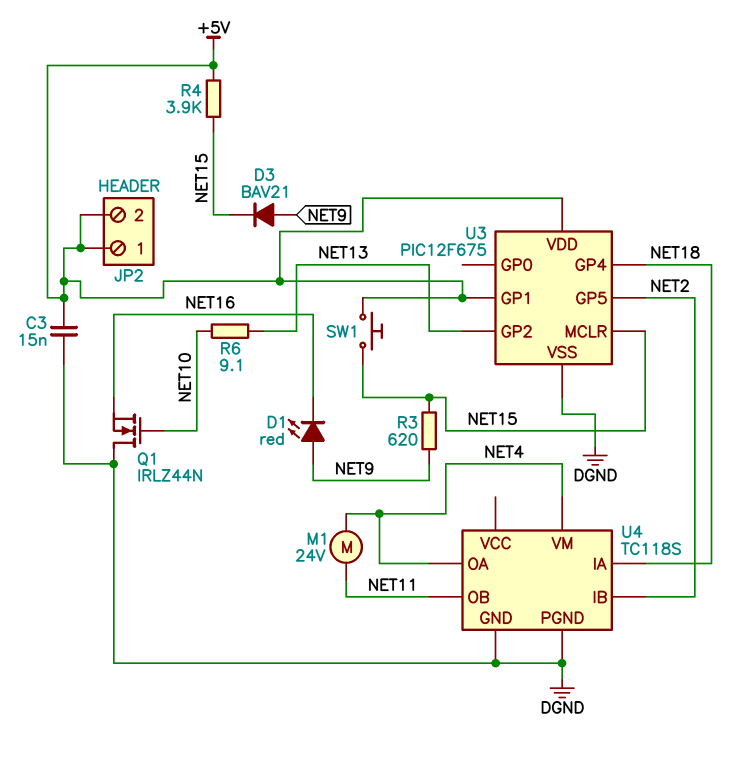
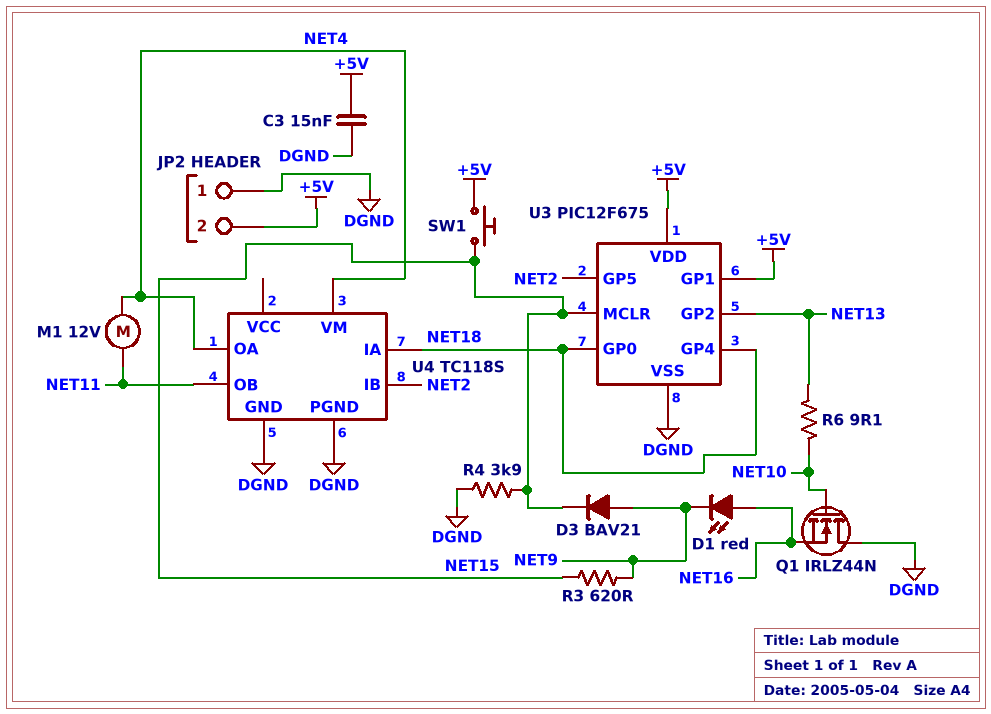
D1: LED red (A NET9, K NET16) -> LED red (A NET16, K NET9)
JP2 pin 1: +5V -> DGND
M1: motor 24V (NET4, NET11) -> motor 12V (NET4, NET11)
R4: 3.9k (+5V, NET15) -> 3.9k (DGND, NET15)
U3 pin GP0: none -> NET18

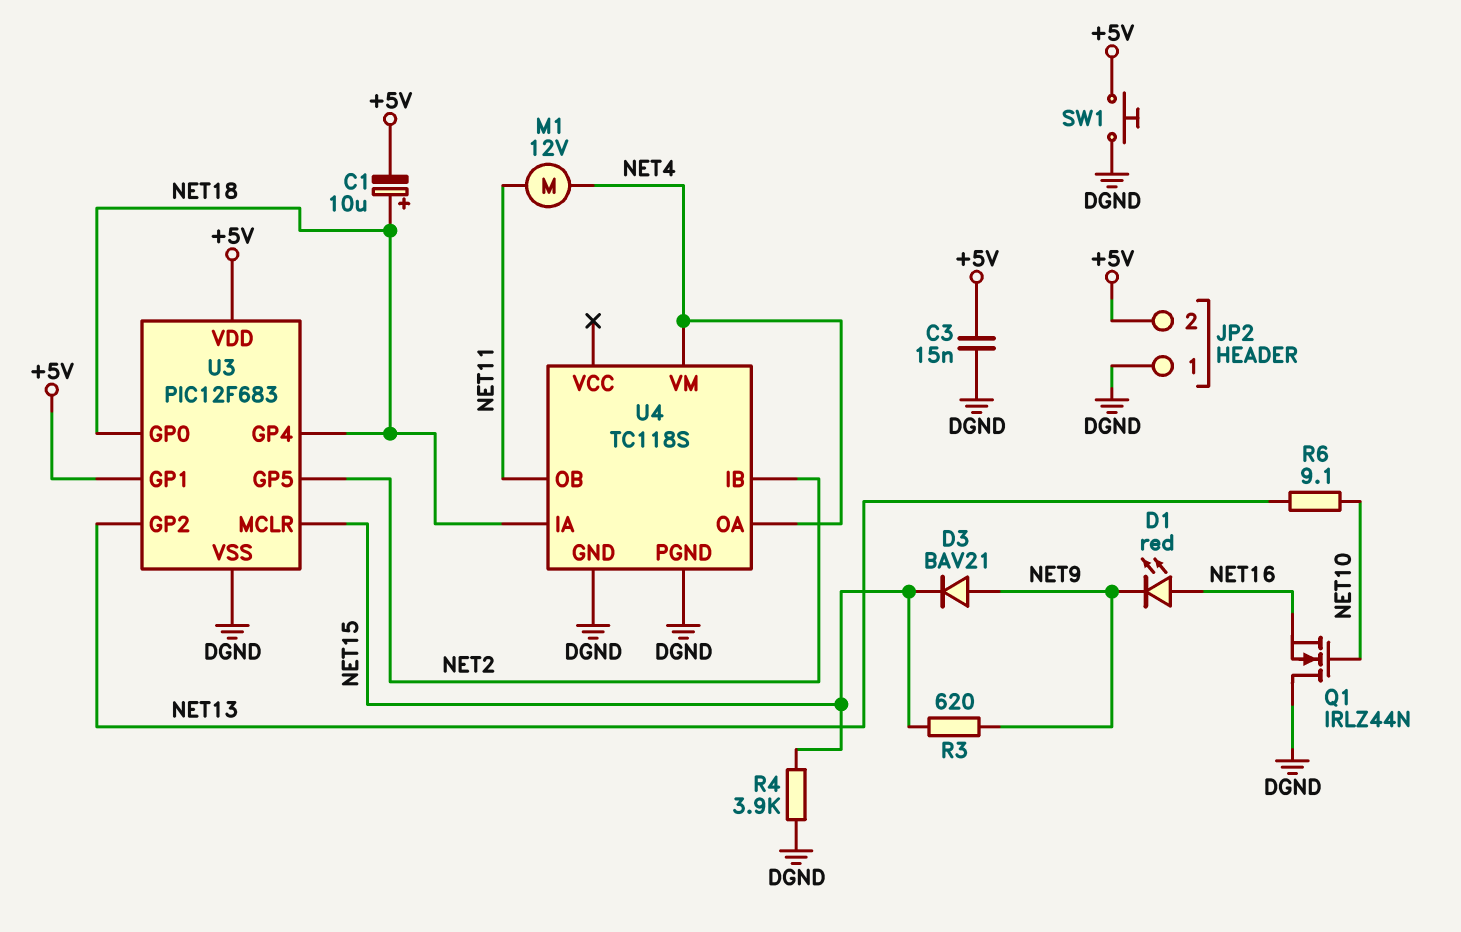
C1: none -> 10uF (plus NET18, minus +5V)
SW1: button (+5V, NET15) -> button (+5V, DGND)
U3: PIC12F675 -> PIC12F683

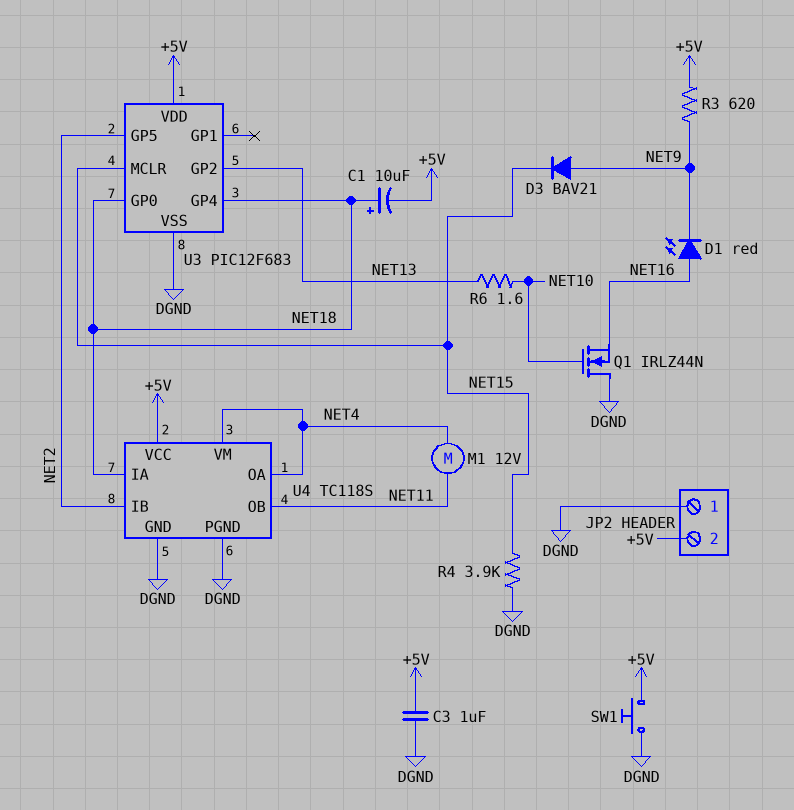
C3: 15nF (+5V, DGND) -> 1uF (+5V, DGND)
R3: 620 (NET9, NET15) -> 620 (+5V, NET9)
R6: 9.1 (NET10, NET13) -> 1.6 (NET10, NET13)
U3 pin GP1: +5V -> none
U4 pin VCC: none -> +5V

